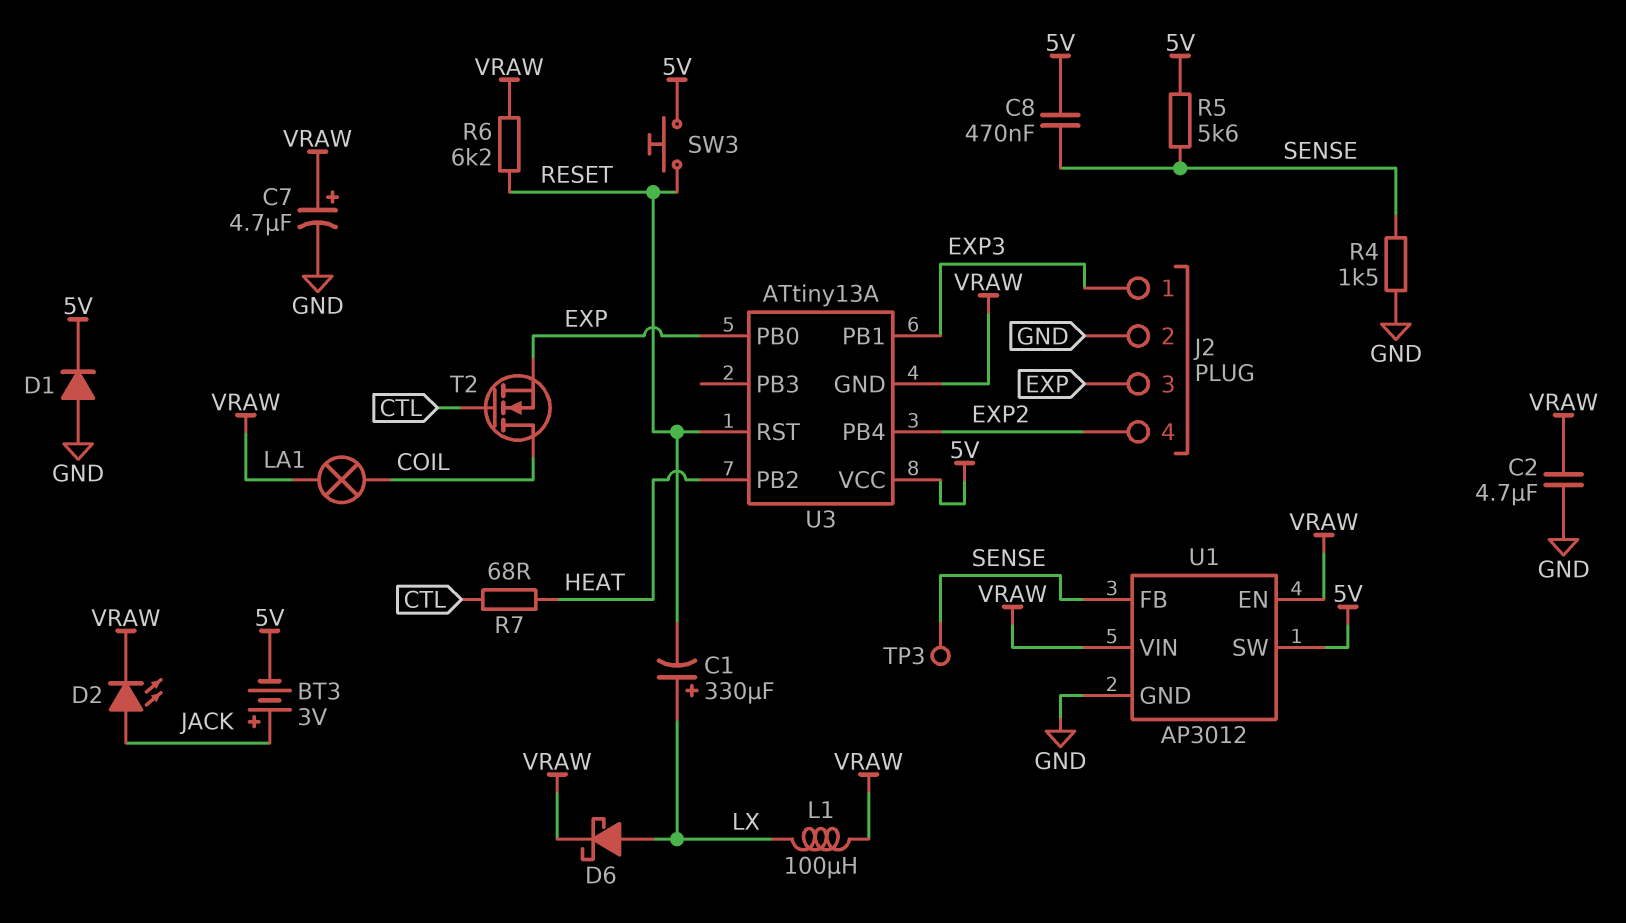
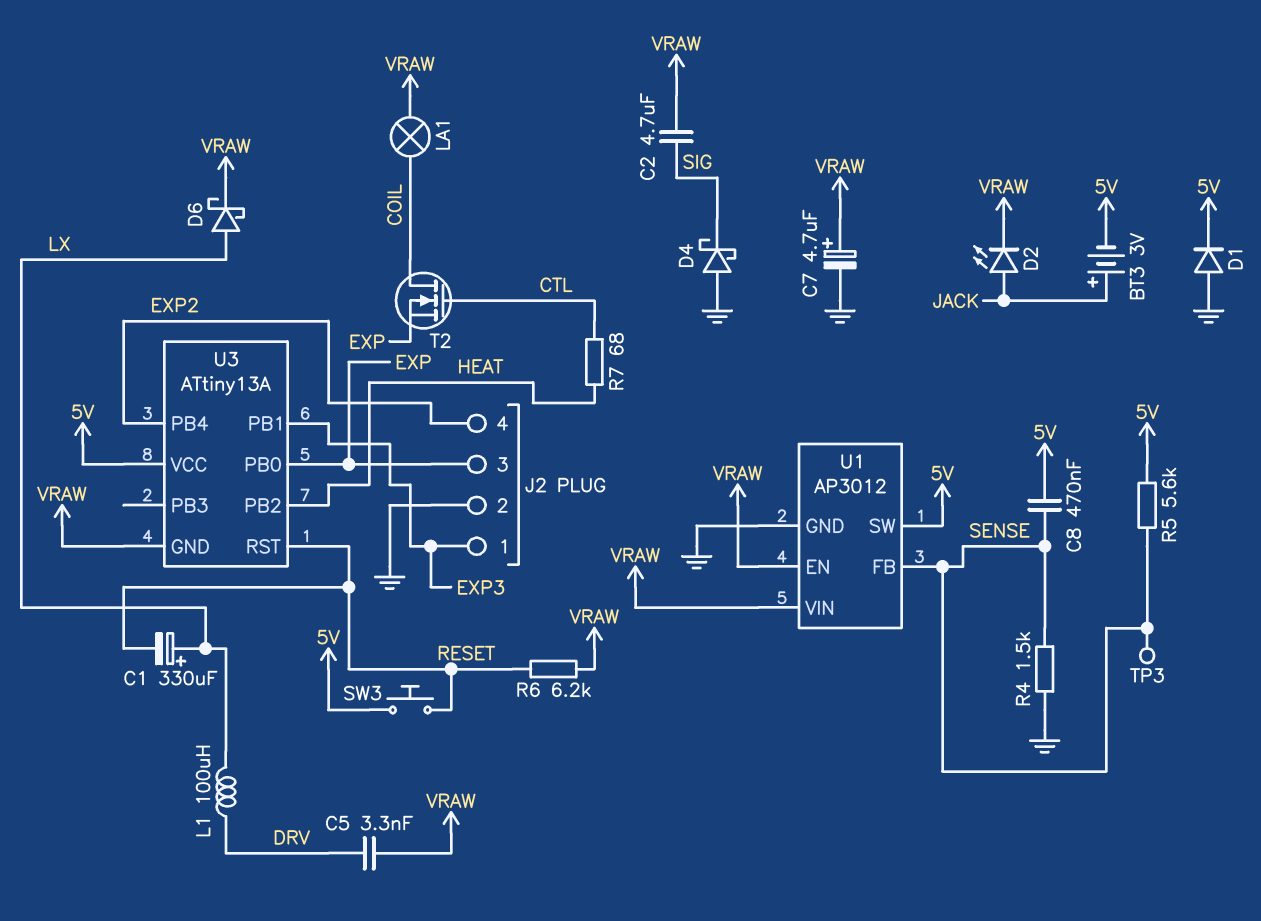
C2: 4.7uF (GND, VRAW) -> 4.7uF (SIG, VRAW)
C5: none -> 3.3nF (DRV, VRAW)
D4: none -> schottky (A GND, K SIG)
L1: 100uH (LX, VRAW) -> 100uH (DRV, LX)

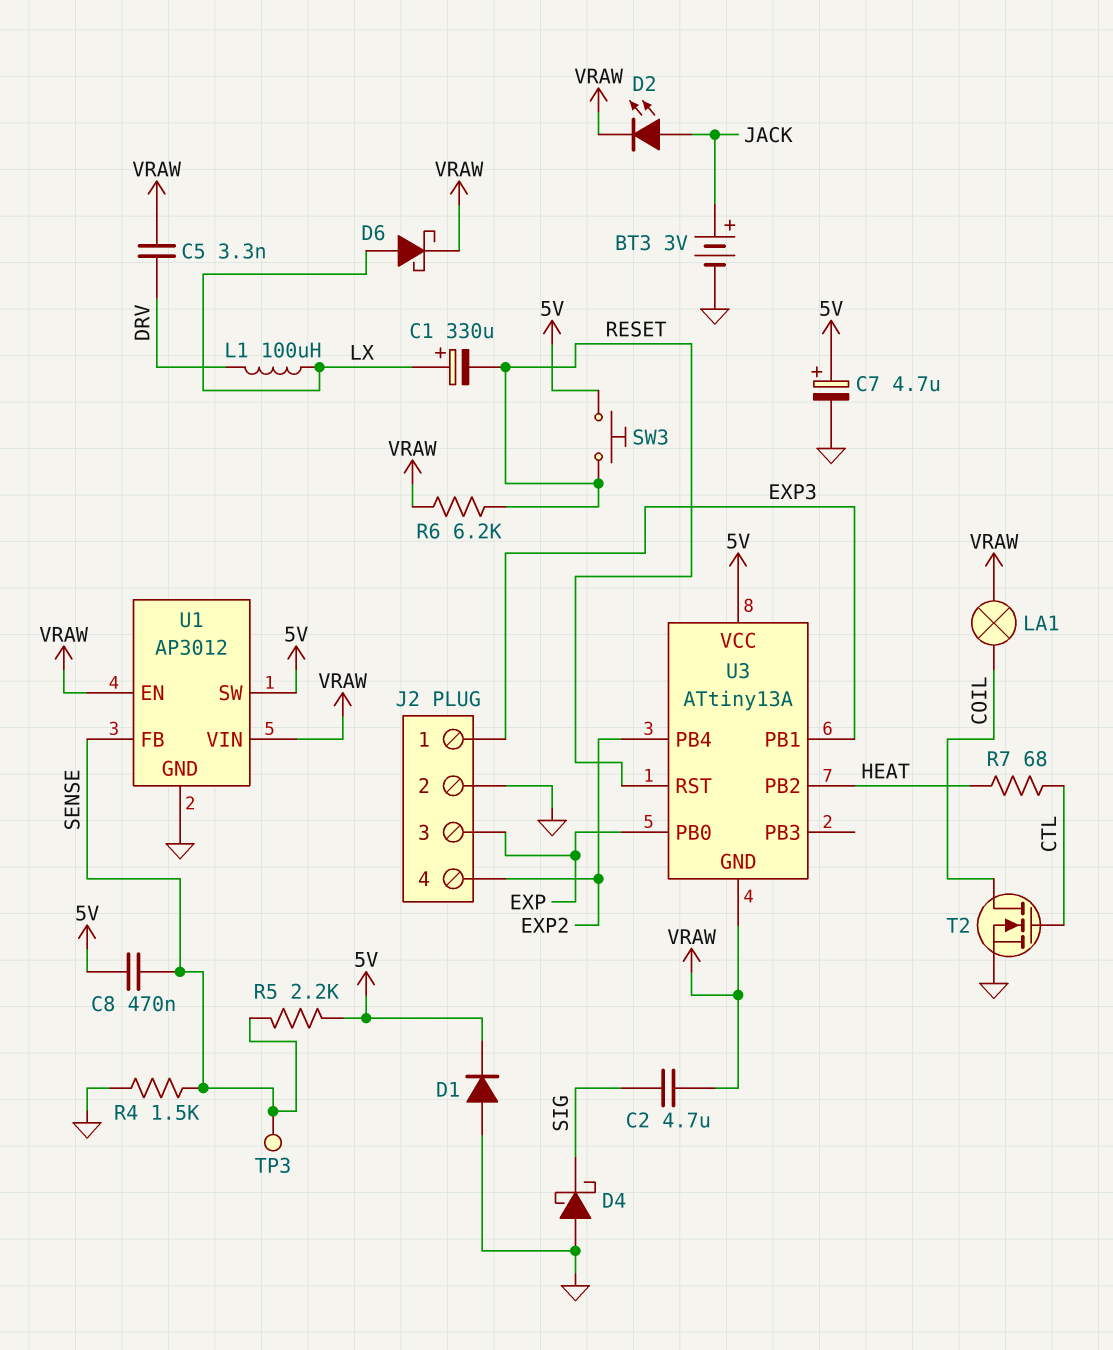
BT3: 3V (plus JACK, minus 5V) -> 3V (plus JACK, minus GND)
C7: 4.7uF (plus VRAW, minus GND) -> 4.7uF (plus 5V, minus GND)
R5: 5.6k (5V, SENSE) -> 2.2k (5V, SENSE)
T2: NMOS (G CTL, D COIL, S EXP) -> NMOS (G CTL, D COIL, S GND)

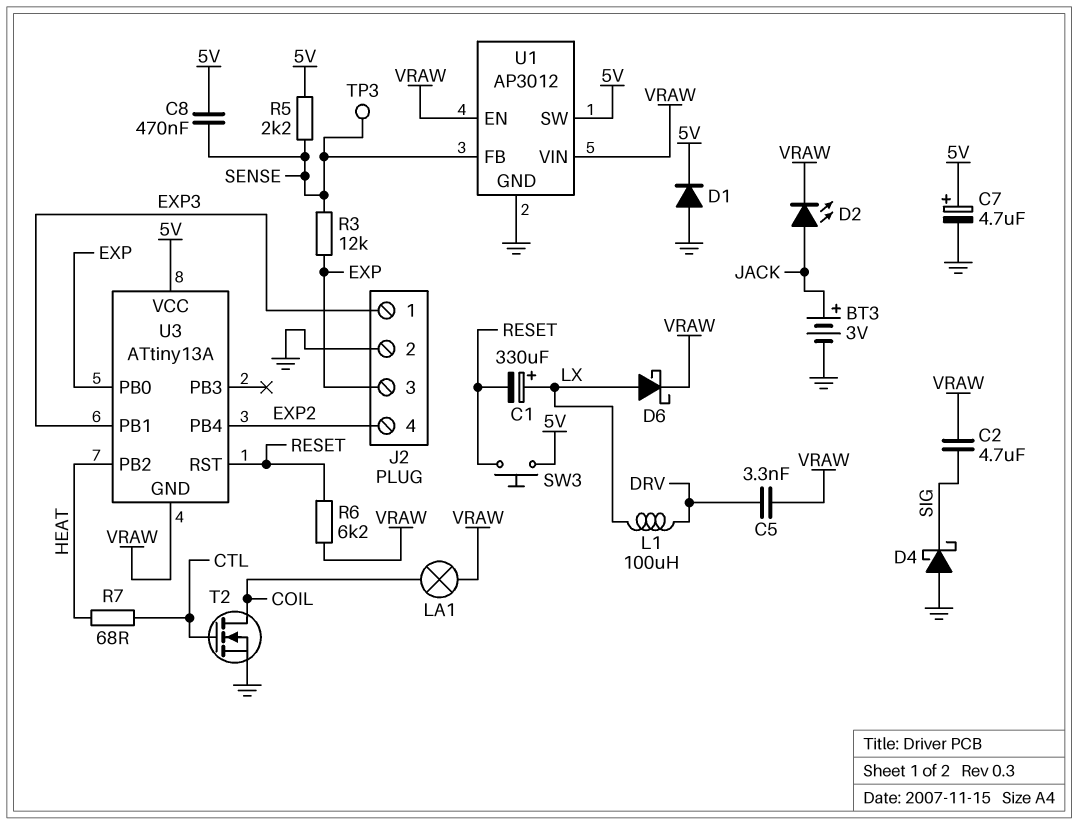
R3: none -> 12k (EXP, SENSE)
R4: 1.5k (GND, SENSE) -> none

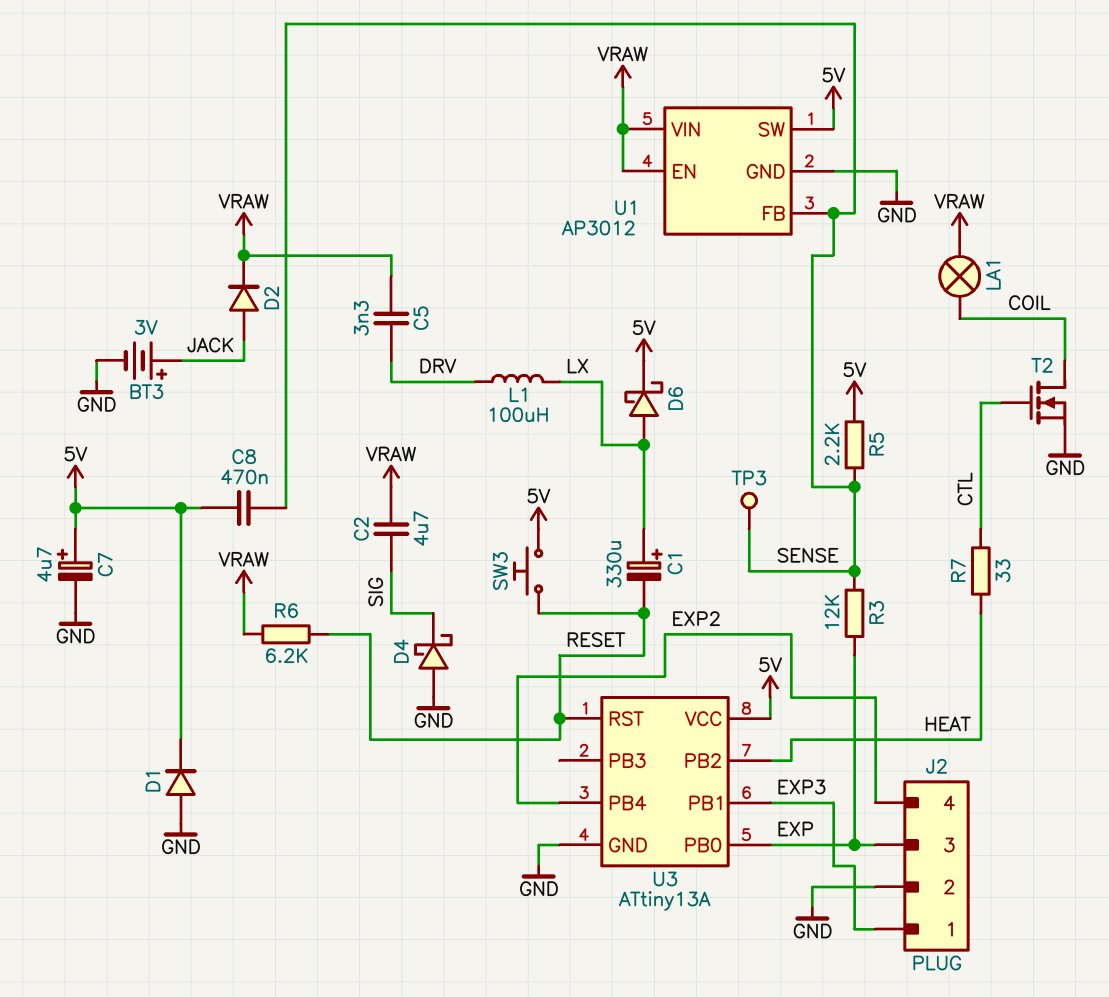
D2: LED (A JACK, K VRAW) -> diode (A JACK, K VRAW)
D6: schottky (A LX, K VRAW) -> schottky (A LX, K 5V)
R7: 68 (CTL, HEAT) -> 33 (CTL, HEAT)
U3 pin GND: VRAW -> GND

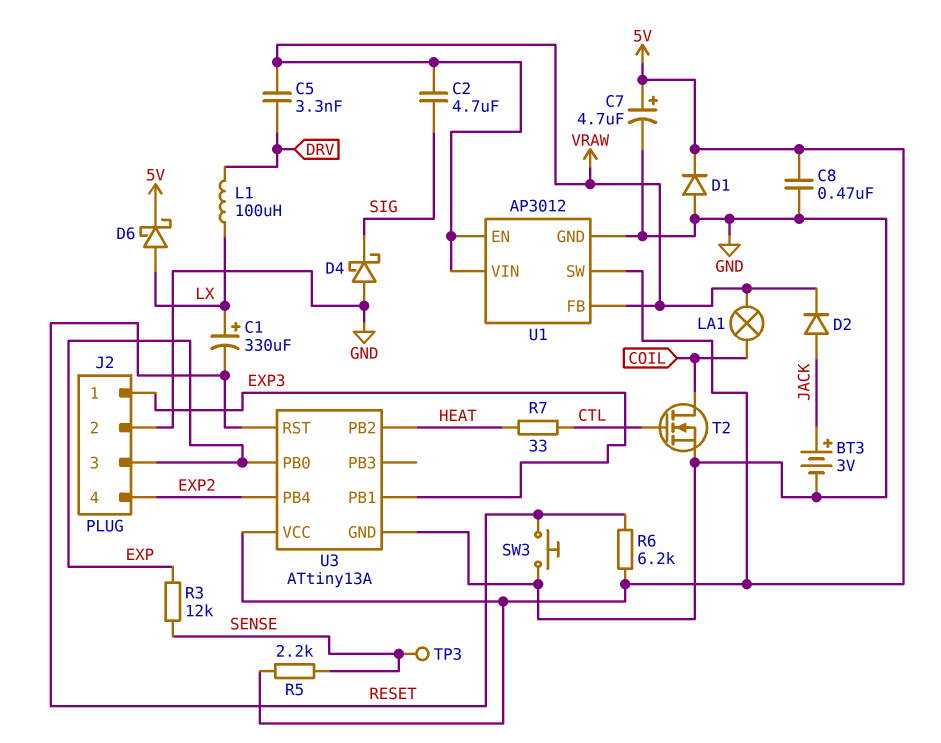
C8: 470nF (5V, SENSE) -> 470nF (5V, GND)
R6: 6.2k (RESET, VRAW) -> 6.2k (5V, RESET)
SW3: button (5V, RESET) -> button (GND, RESET)
U1 pin FB: SENSE -> VRAW

